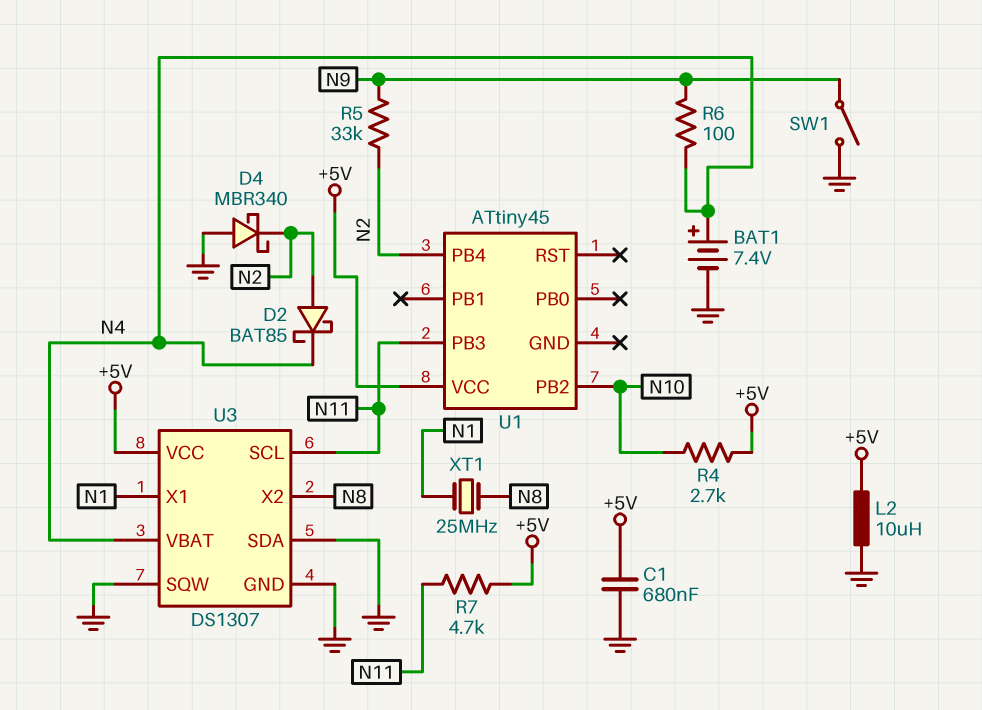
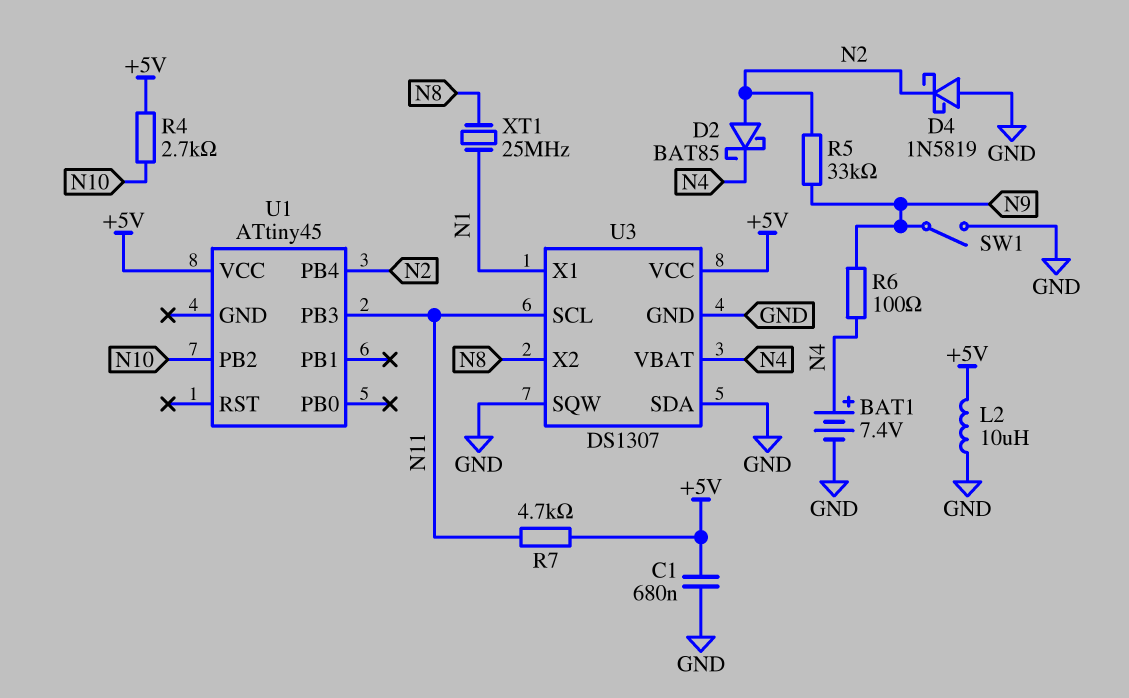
D4: schottky MBR340 (A GND, K N2) -> schottky 1N5819 (A GND, K N2)

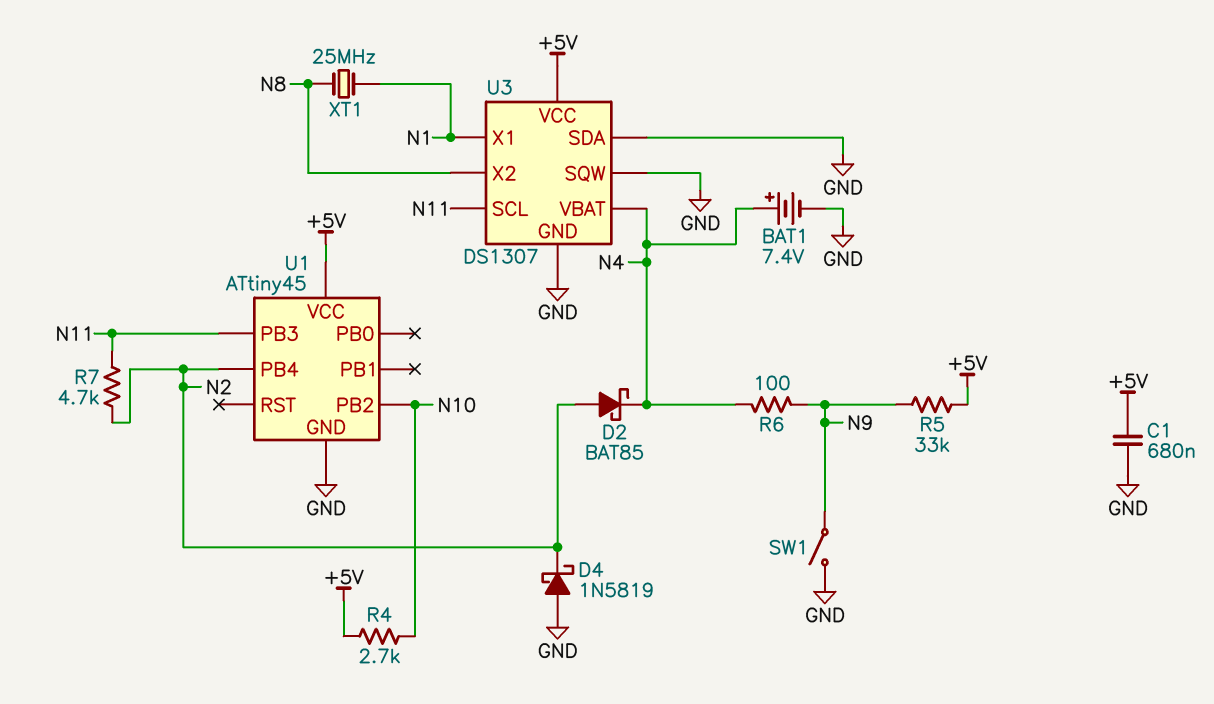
L2: 10uH (+5V, GND) -> none
R5: 33k (N2, N9) -> 33k (+5V, N9)
R7: 4.7k (+5V, N11) -> 4.7k (N2, N11)
U1 pin GND: none -> GND

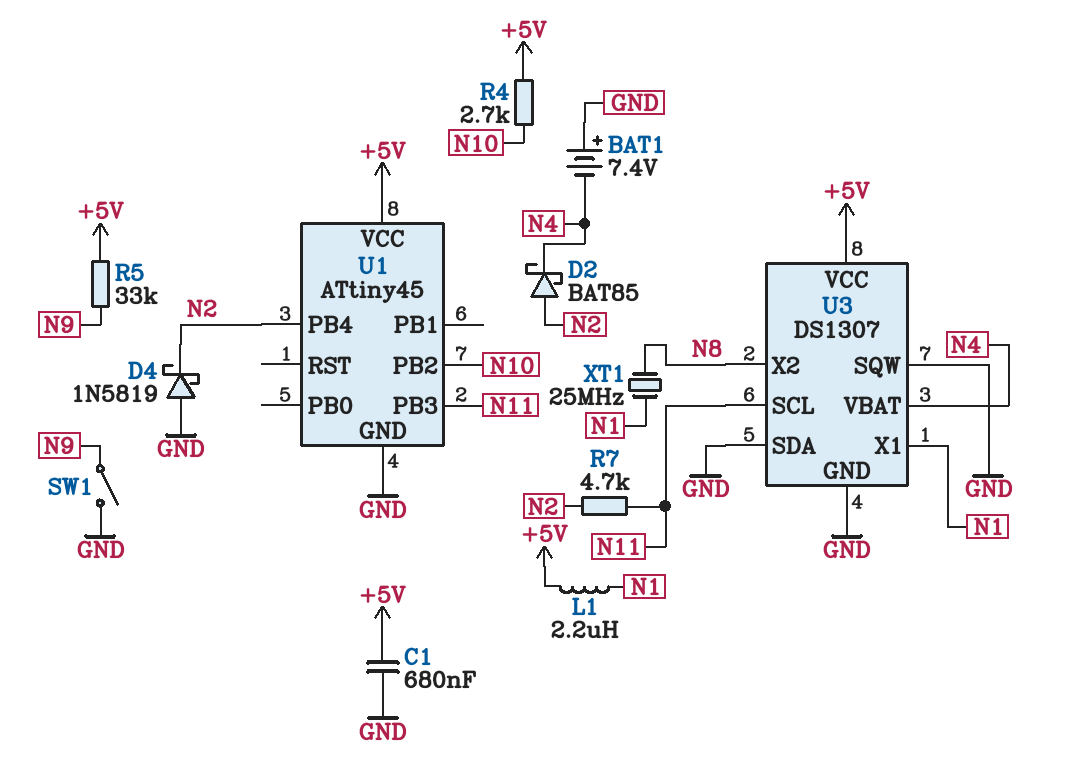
BAT1: 7.4V (plus N4, minus GND) -> 7.4V (plus GND, minus N4)
L1: none -> 2.2uH (+5V, N1)
R6: 100 (N4, N9) -> none

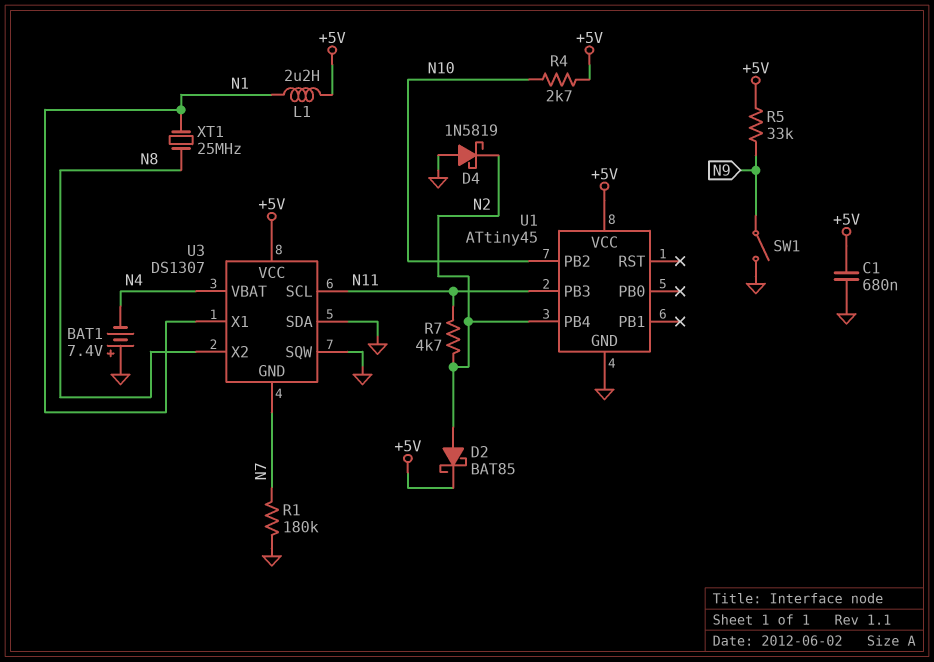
D2: schottky BAT85 (A N2, K N4) -> schottky BAT85 (A N2, K +5V)
R1: none -> 180k (GND, N7)
U3 pin GND: GND -> N7

